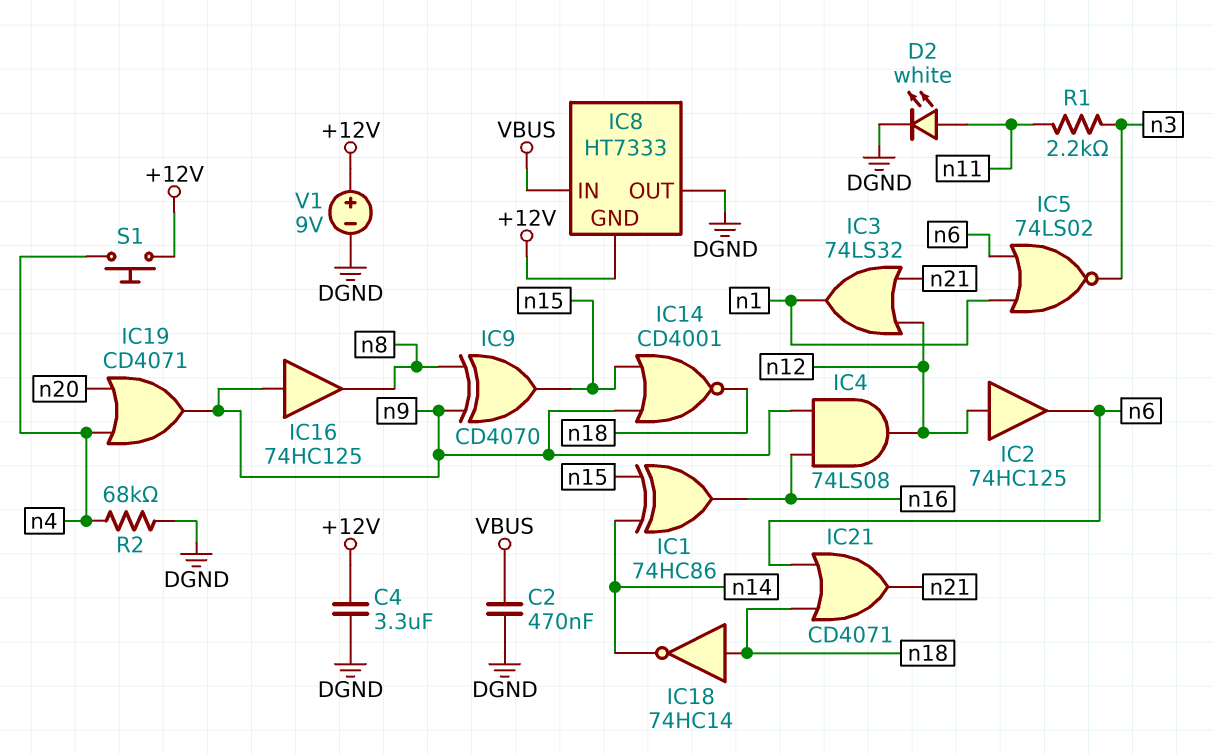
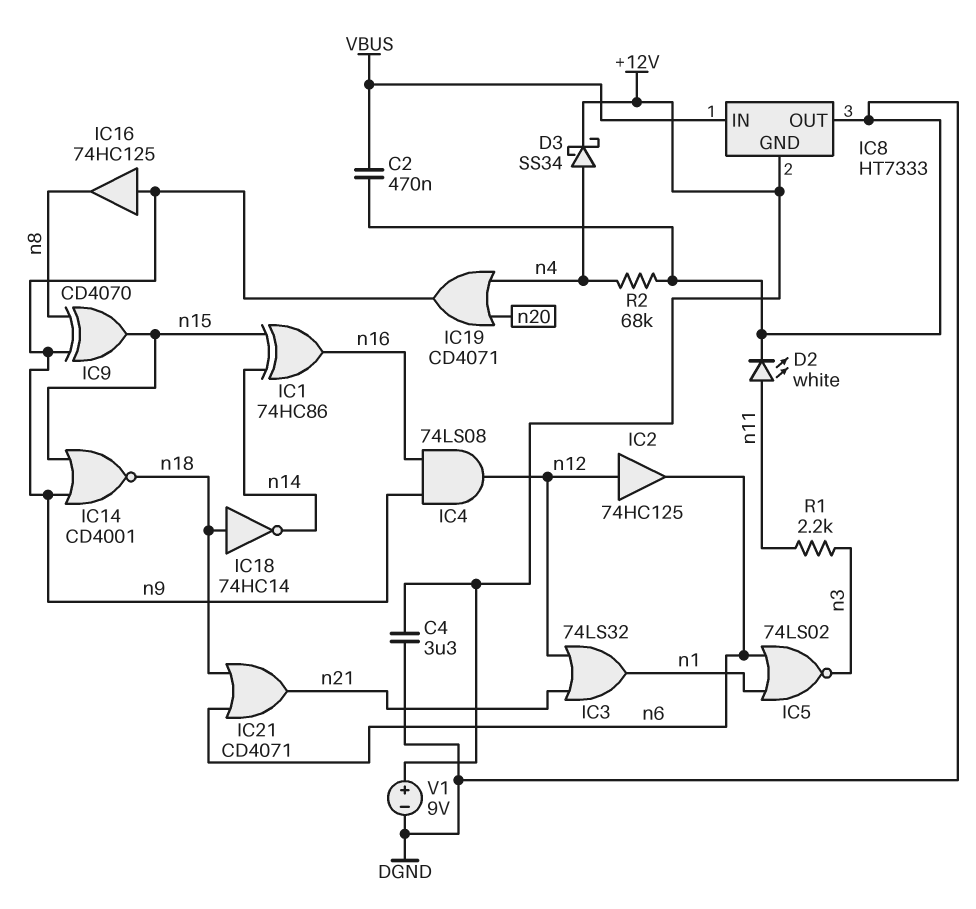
D3: none -> schottky SS34 (A n4, K +12V)
S1: button (+12V, n4) -> none

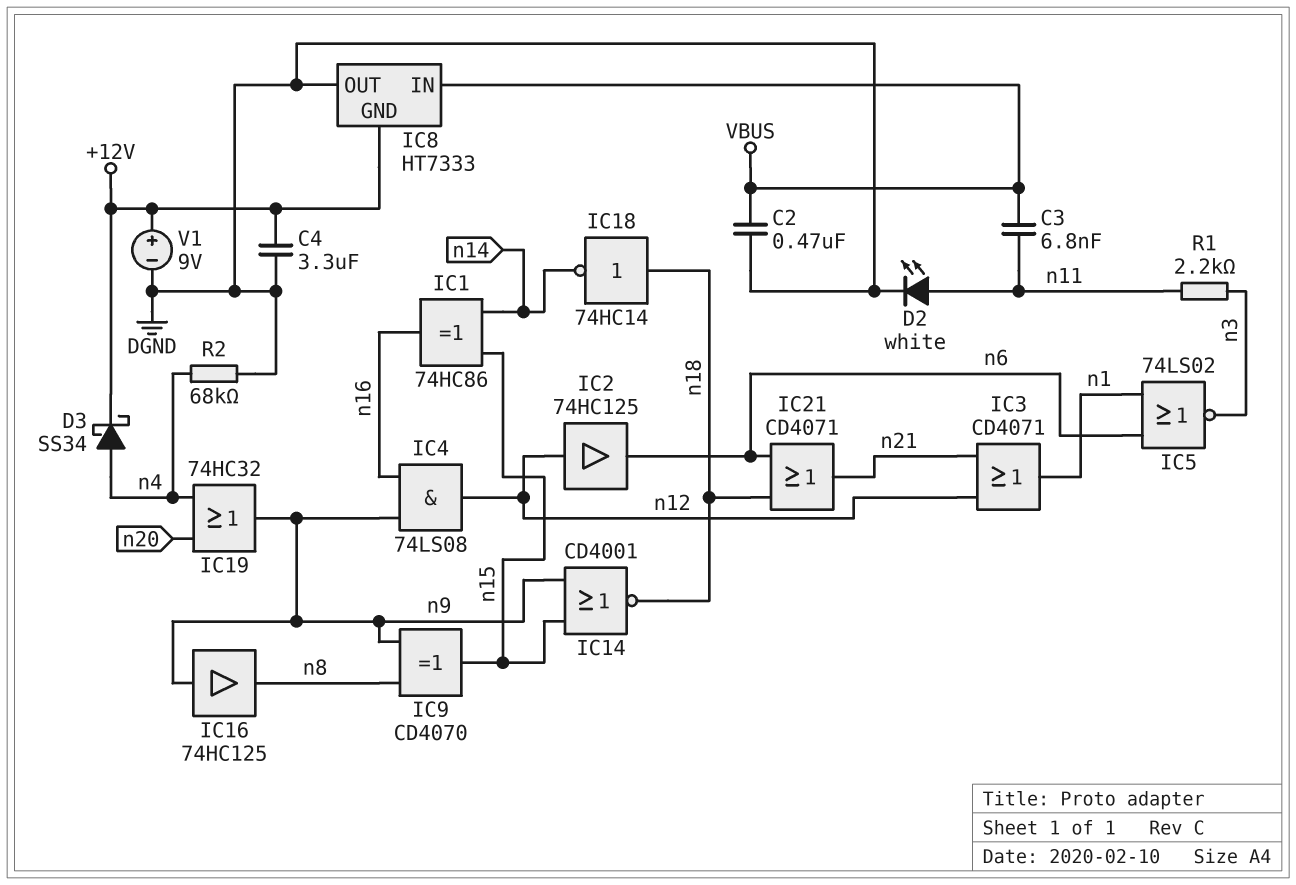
C3: none -> 6.8nF (VBUS, n11)
IC3: OR 74LS32 (in n12, in n21, out n1) -> OR CD4071 (in n12, in n21, out n1)
IC19: OR CD4071 (in n4, in n20, out n9) -> OR 74HC32 (in n4, in n20, out n9)

